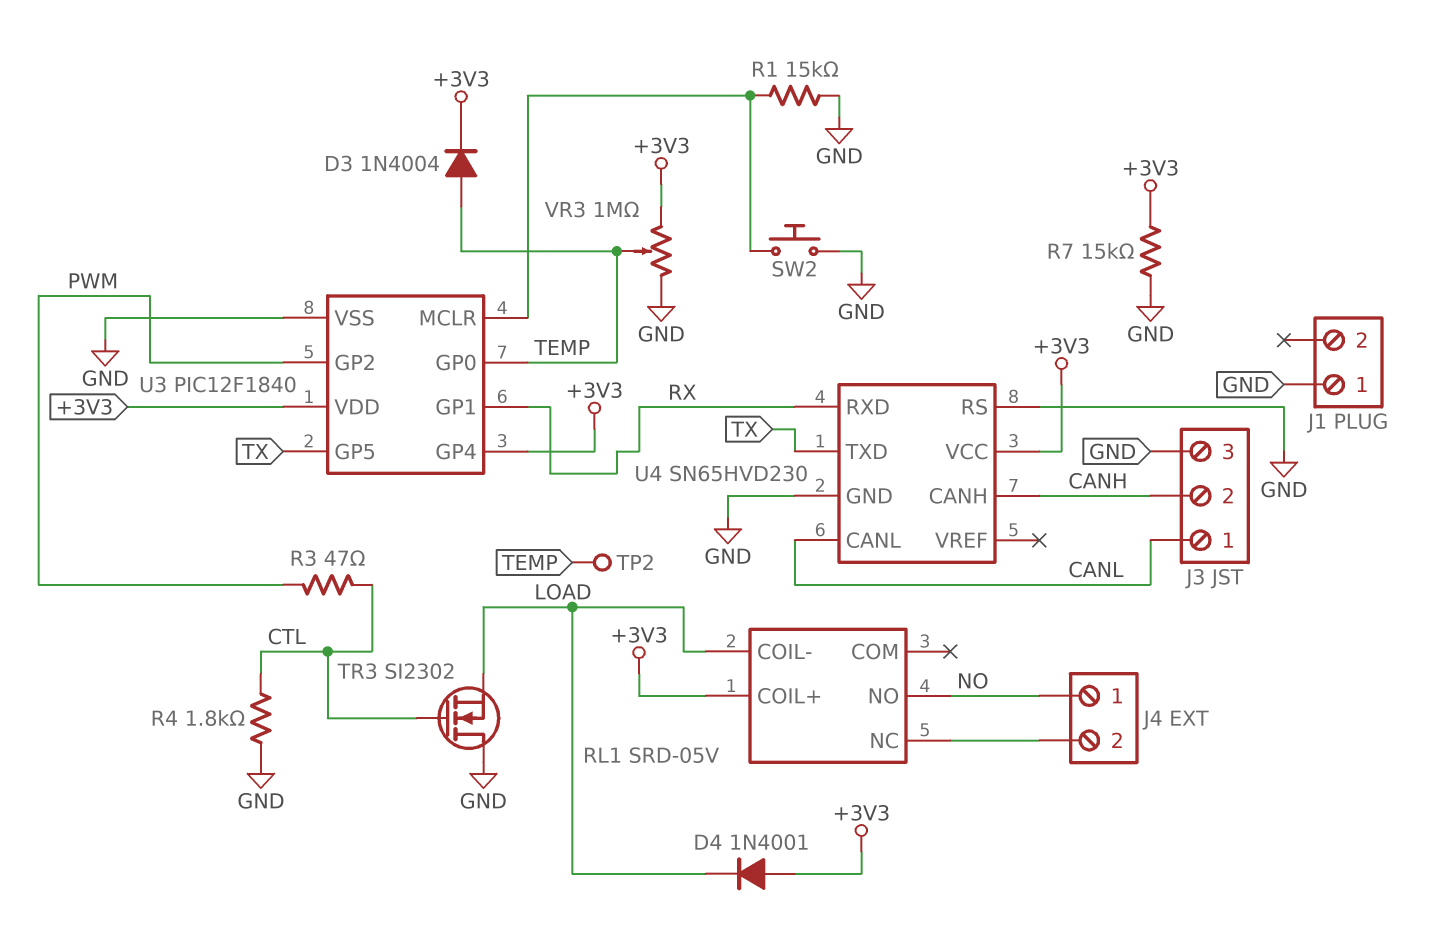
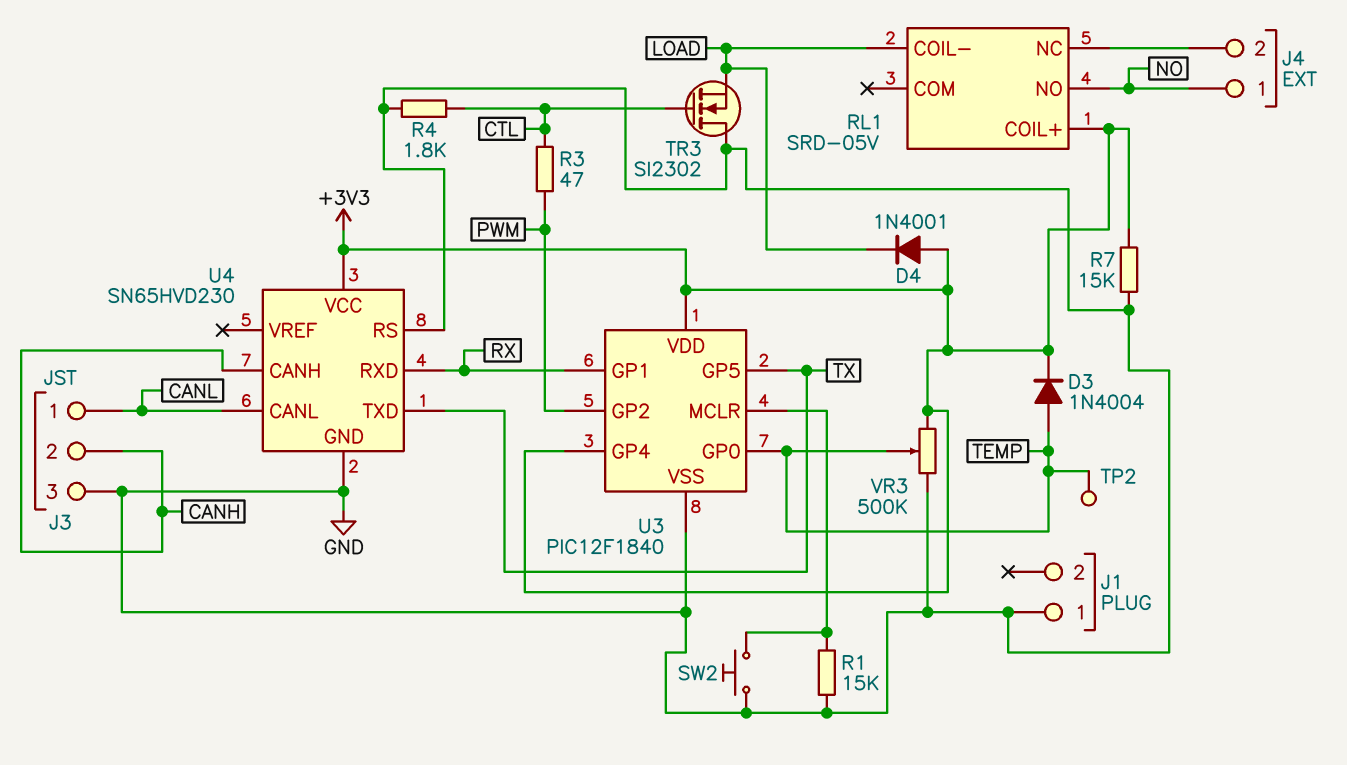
VR3: 1M (+3V3, GND, wiper TEMP) -> 500k (+3V3, GND, wiper TEMP)

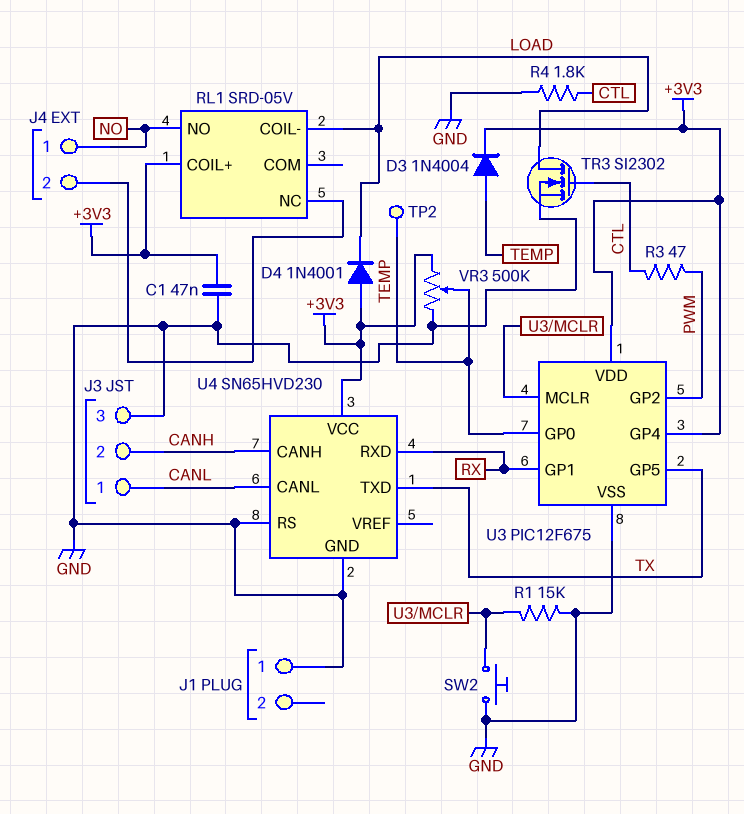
C1: none -> 47nF (+3V3, GND)
R7: 15k (+3V3, GND) -> none
TR3: NMOS SI2302 (G CTL, D GND, S LOAD) -> NMOS SI2302 (G CTL, D LOAD, S GND)
U3: PIC12F1840 -> PIC12F675

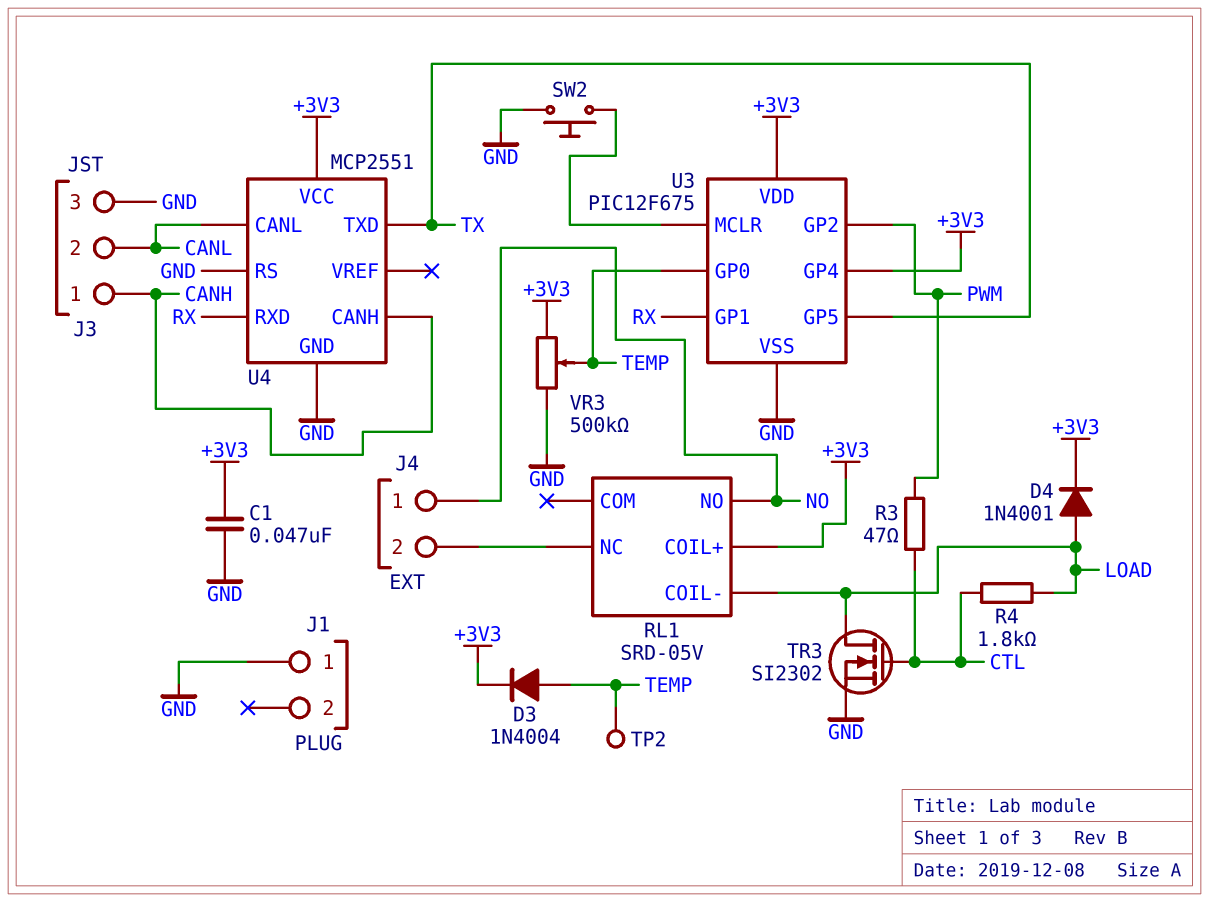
D4: diode 1N4001 (A +3V3, K LOAD) -> diode 1N4001 (A LOAD, K +3V3)
J3 pin 1: CANL -> CANH
J3 pin 2: CANH -> CANL
R1: 15k (GND, U3/MCLR) -> none
R4: 1.8k (CTL, GND) -> 1.8k (CTL, LOAD)
U4: SN65HVD230 -> MCP2551

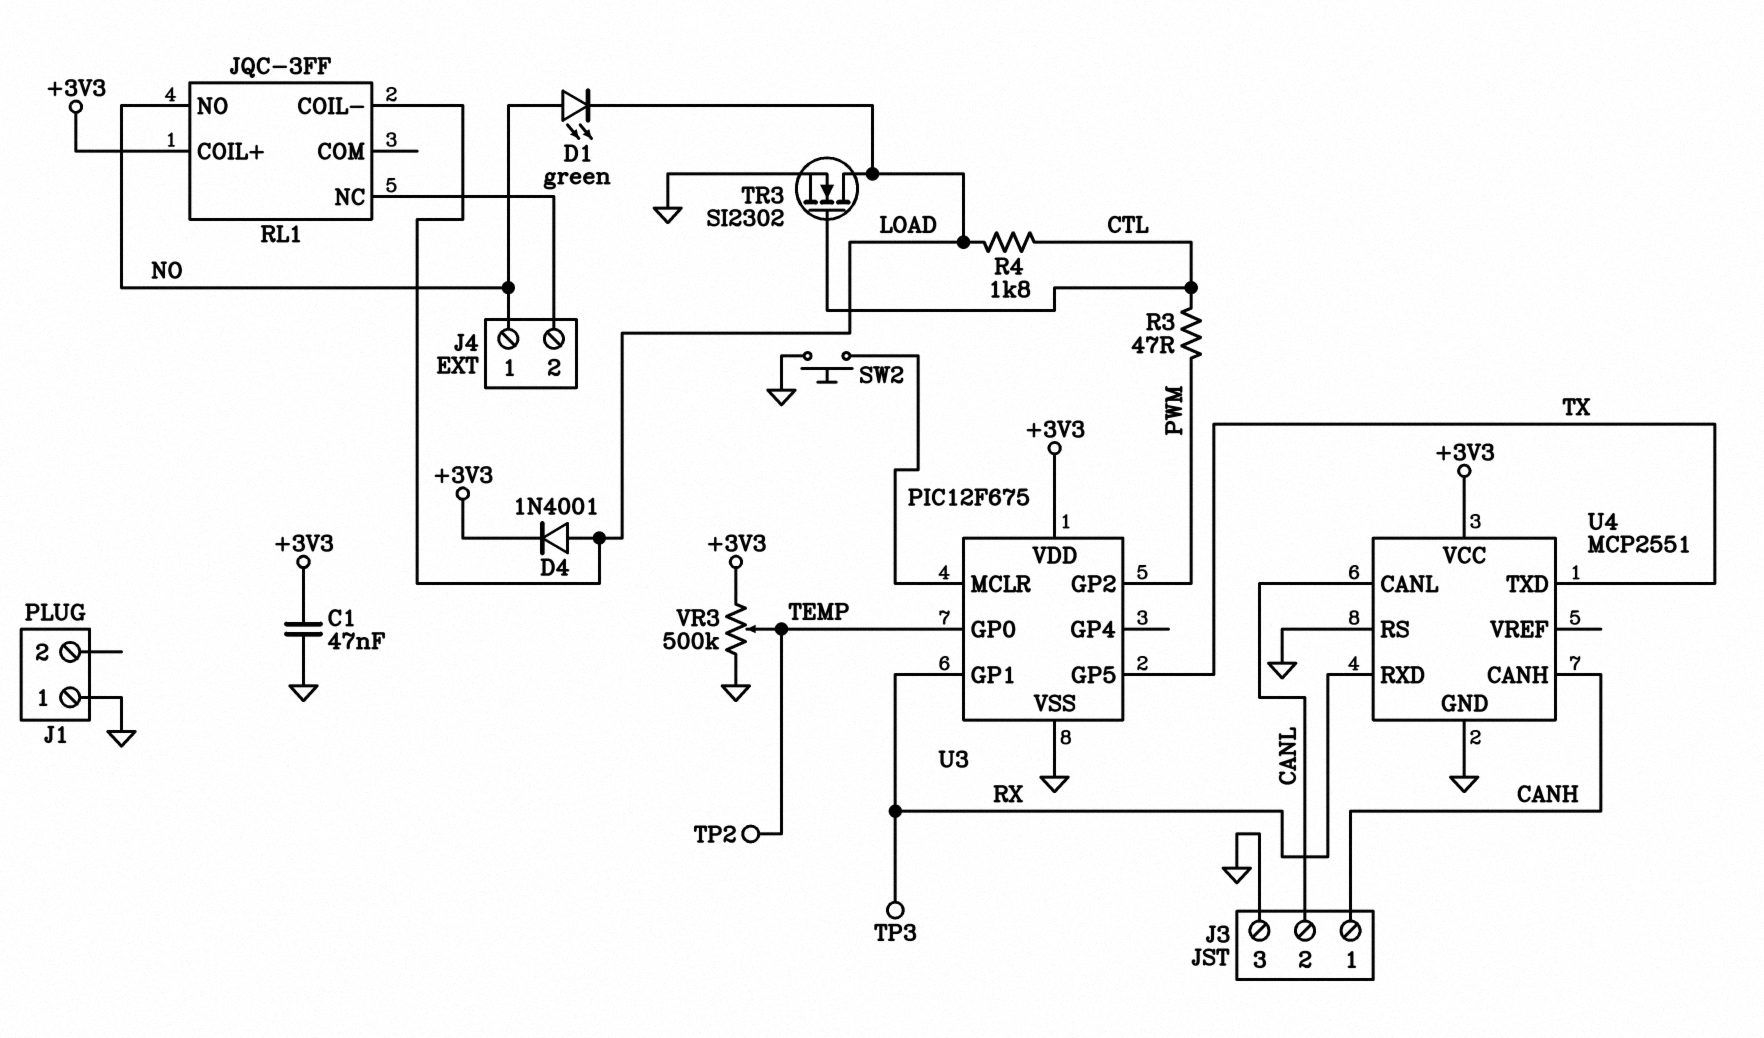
D1: none -> LED green (A NO, K LOAD)
D3: diode 1N4004 (A TEMP, K +3V3) -> none
RL1: SRD-05V -> JQC-3FF
TP3: none -> test point (RX)
U3 pin GP4: +3V3 -> none

